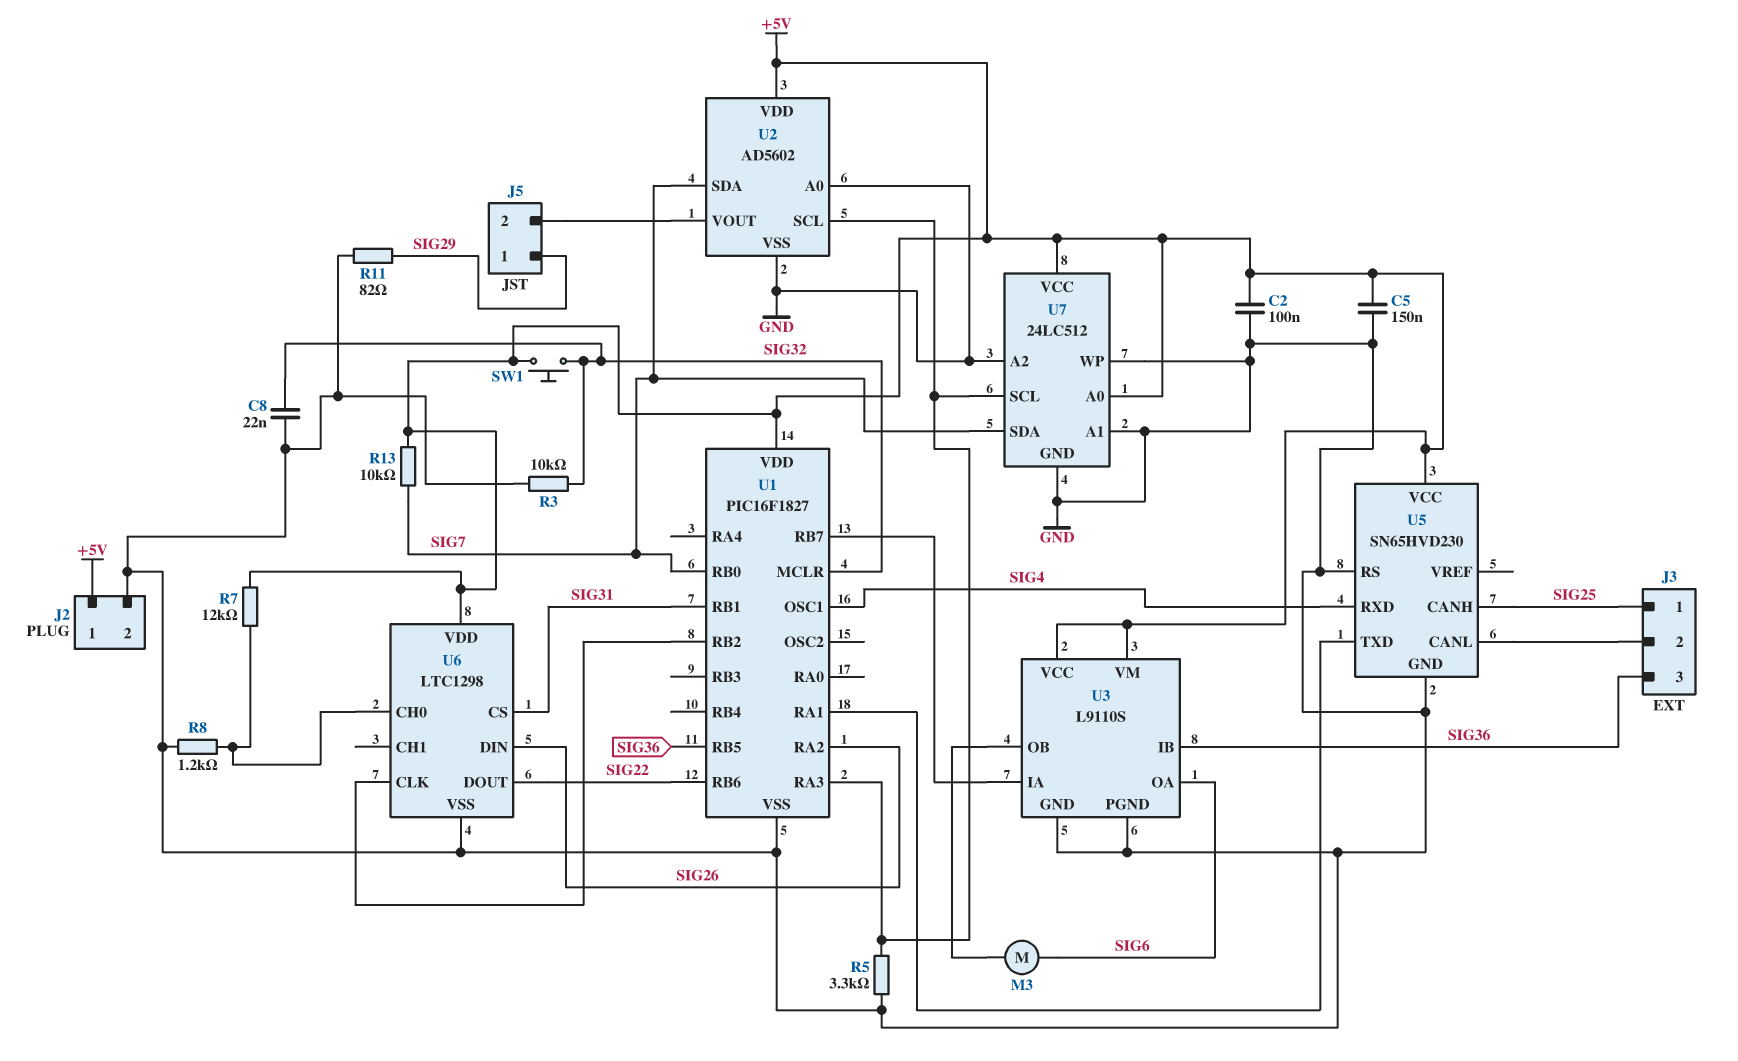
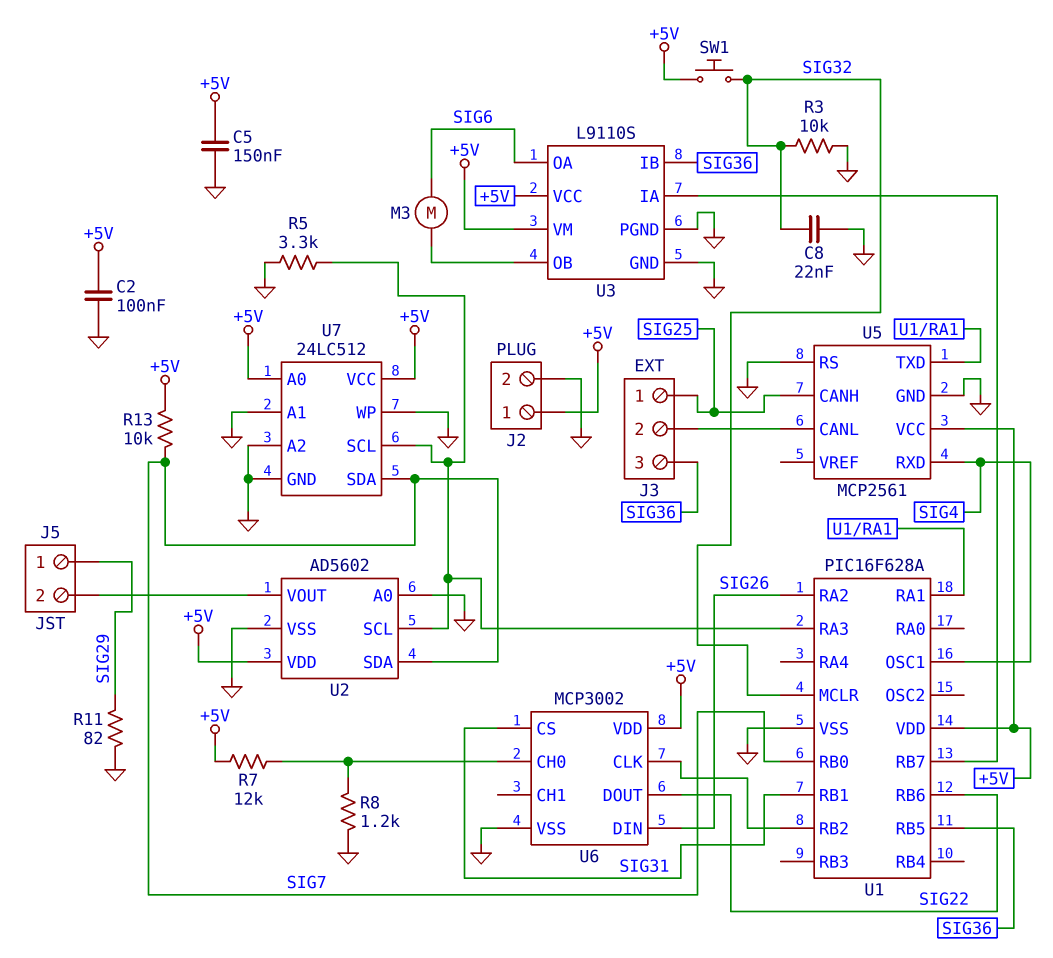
U1: PIC16F1827 -> PIC16F628A
U5: SN65HVD230 -> MCP2561
U6: LTC1298 -> MCP3002

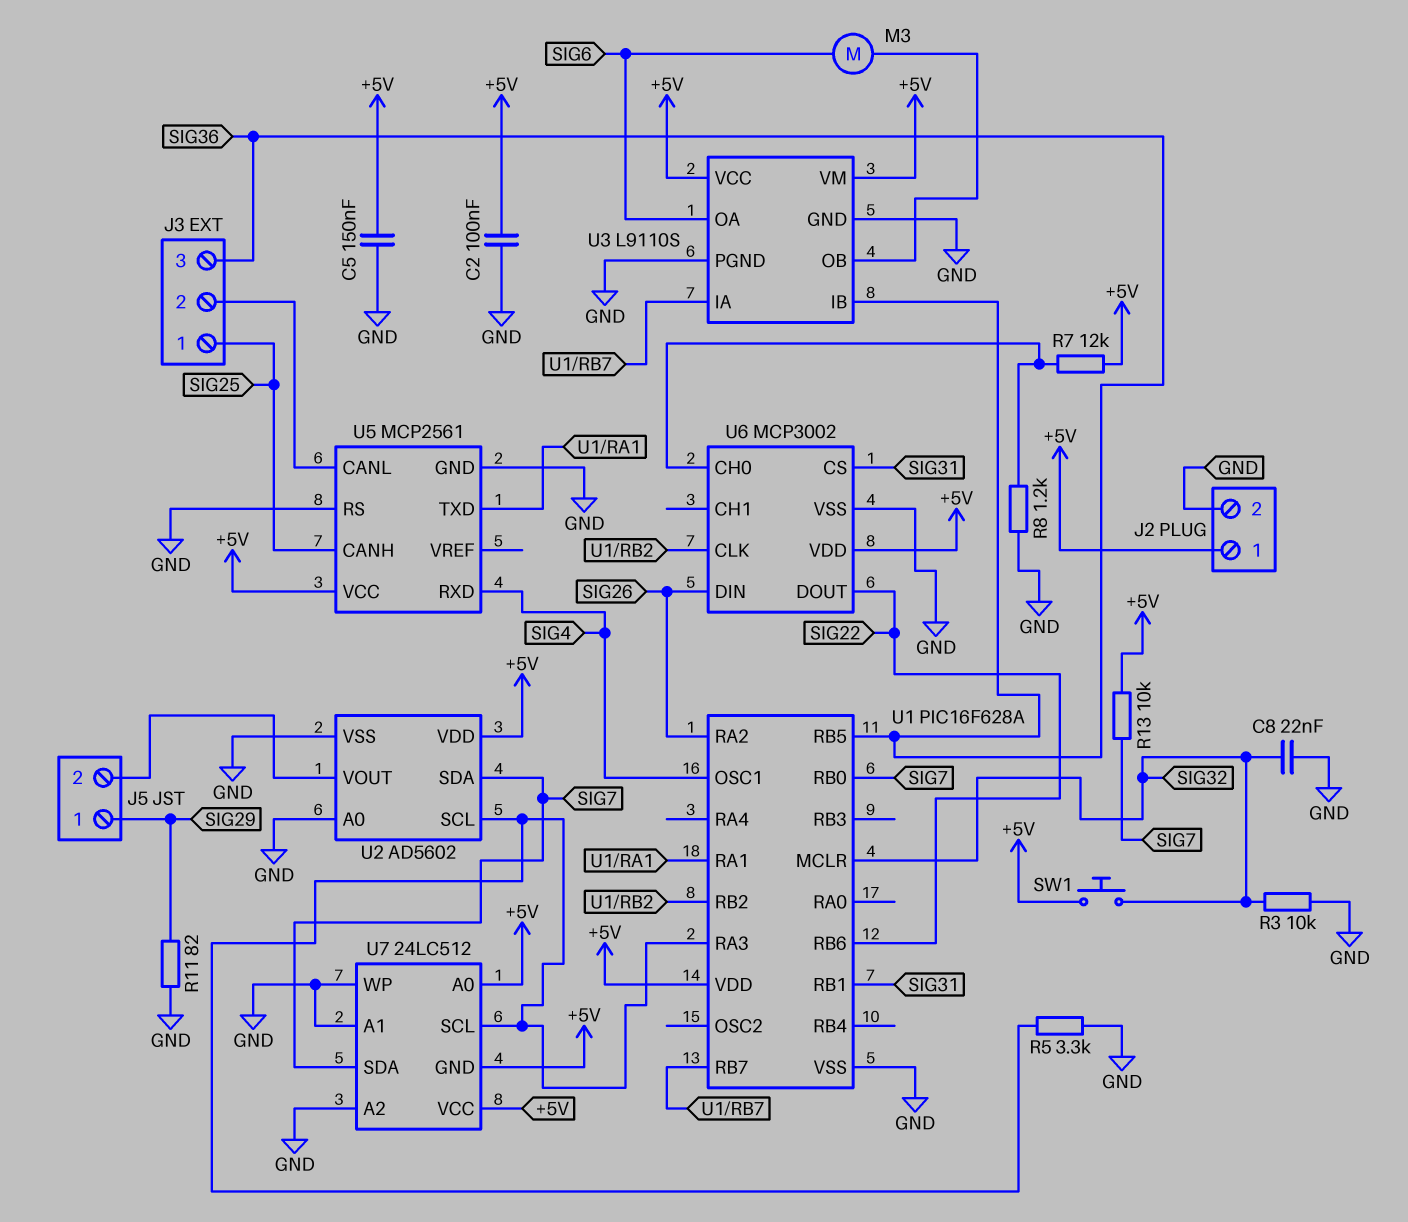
U7 pin GND: GND -> +5V

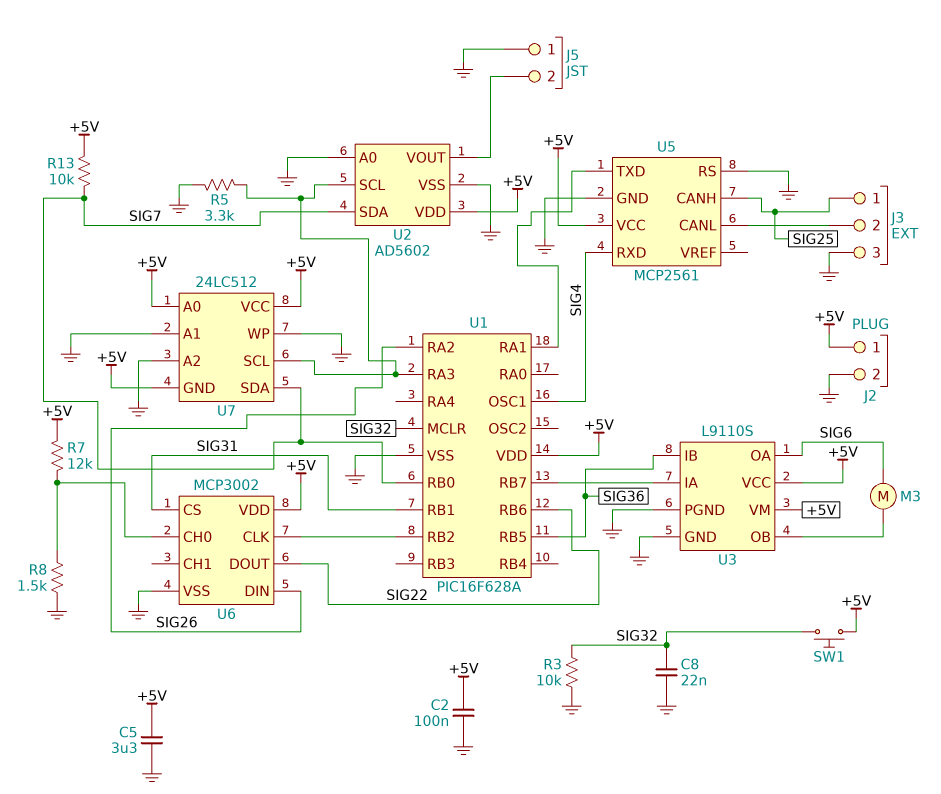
C5: 150nF (+5V, GND) -> 3.3uF (+5V, GND)
J3 pin 3: SIG36 -> GND
J5 pin 1: SIG29 -> GND
R8: 1.2k (GND, U6/CH0) -> 1.5k (GND, U6/CH0)
R11: 82 (GND, SIG29) -> none

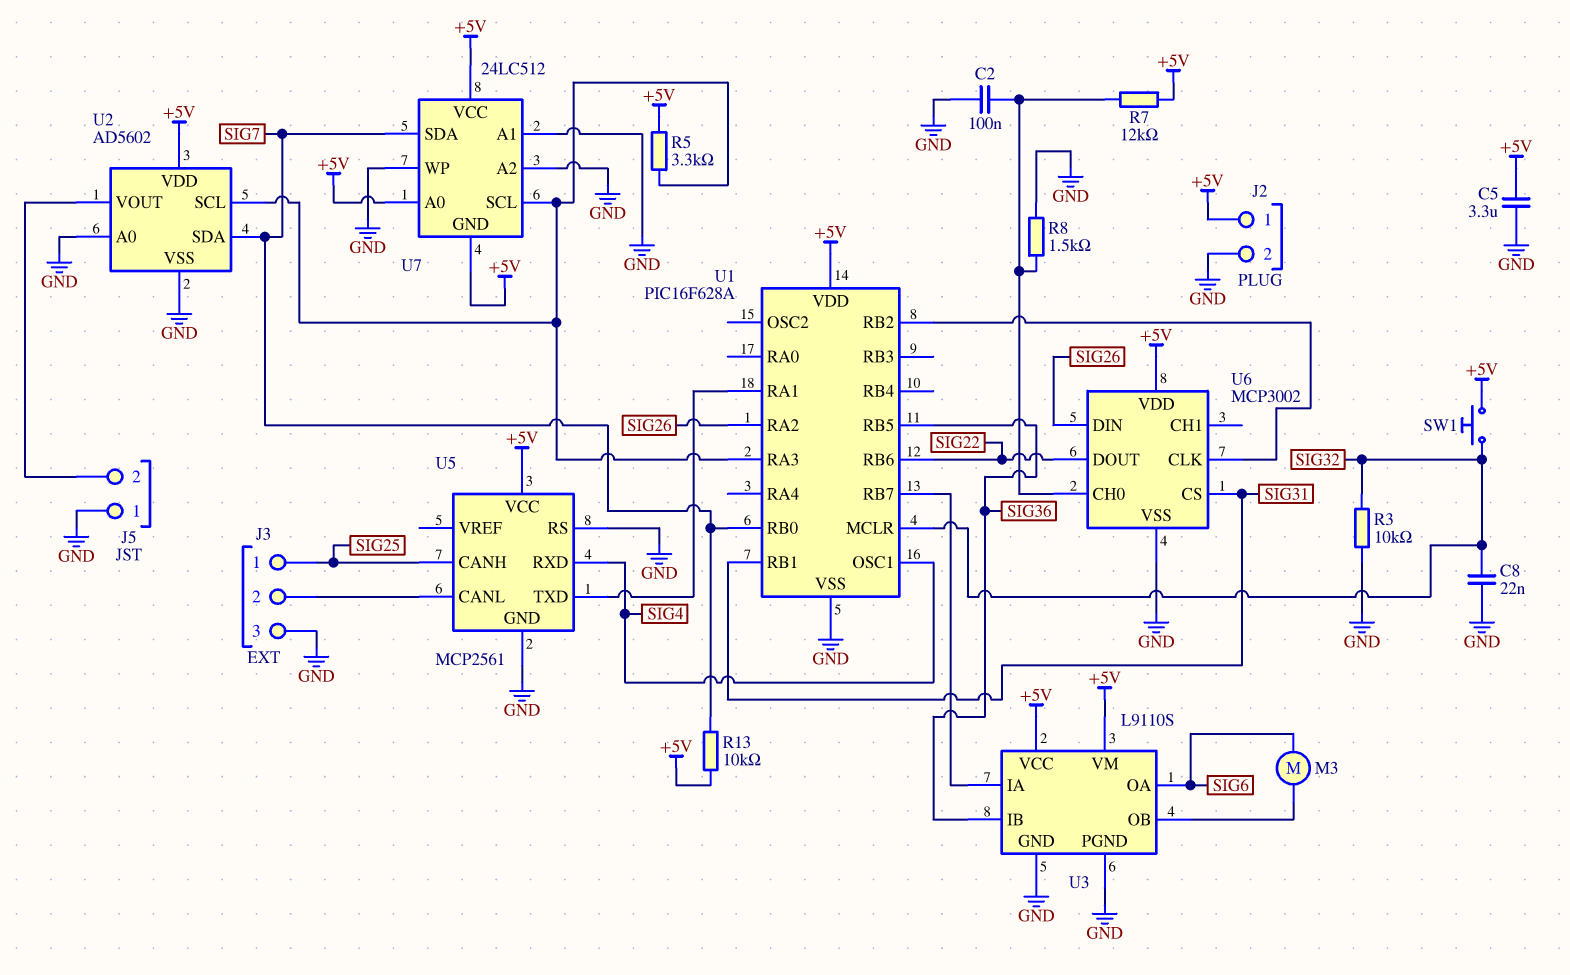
C2: 100nF (+5V, GND) -> 100nF (GND, U6/CH0)
R5: 3.3k (GND, U1/RA3) -> 3.3k (+5V, U1/RA3)

